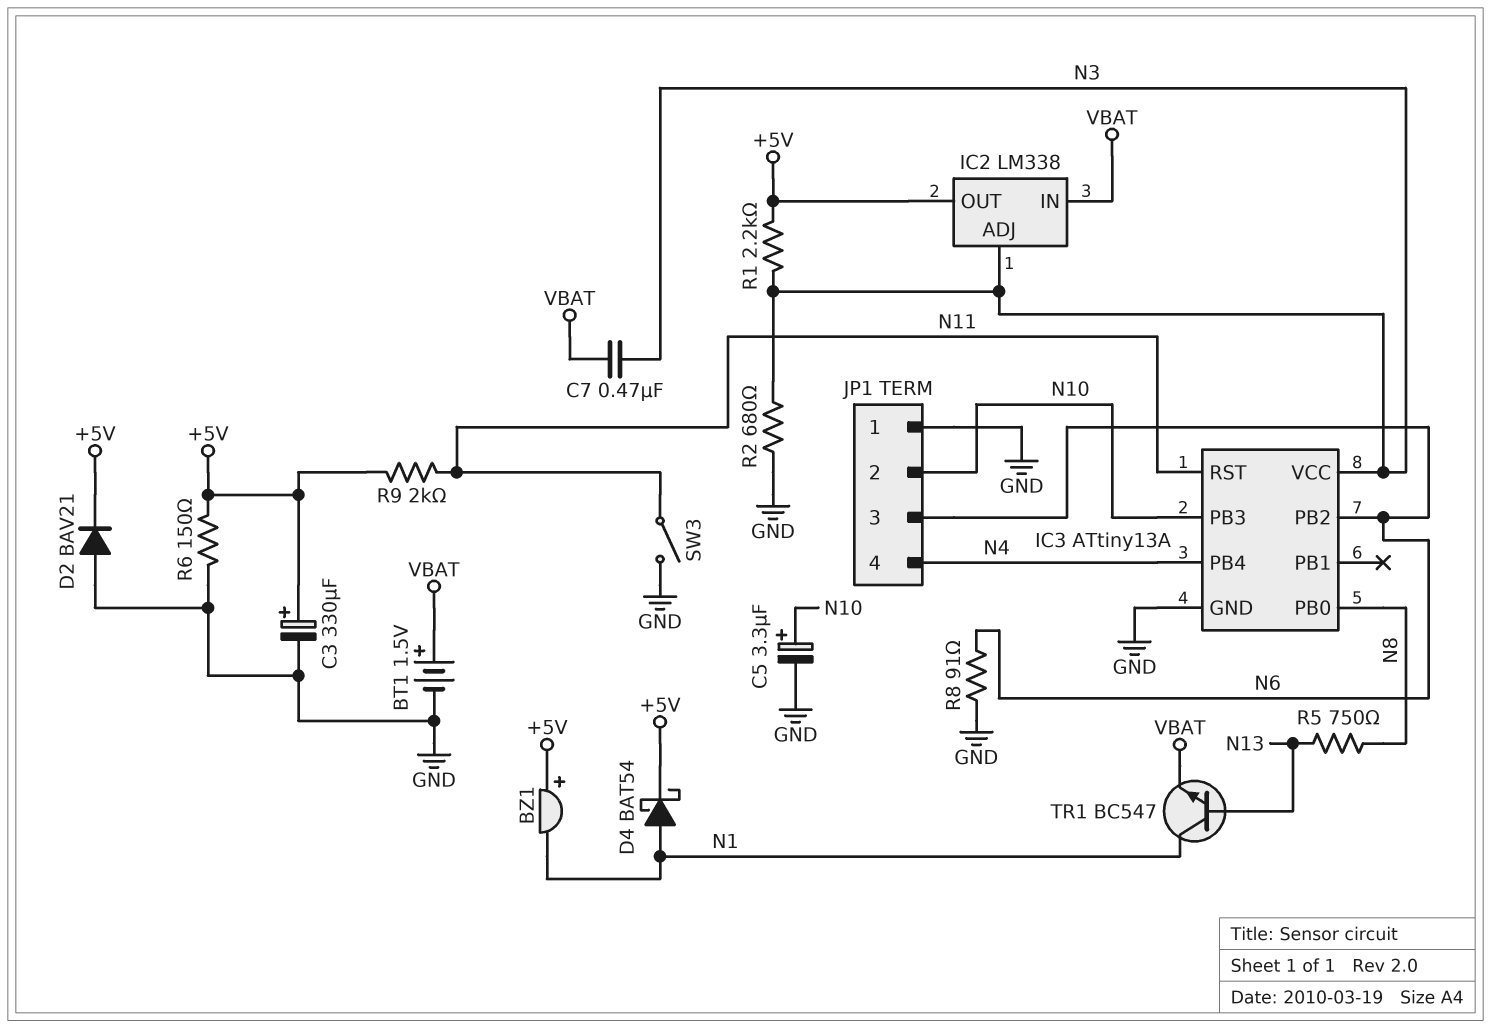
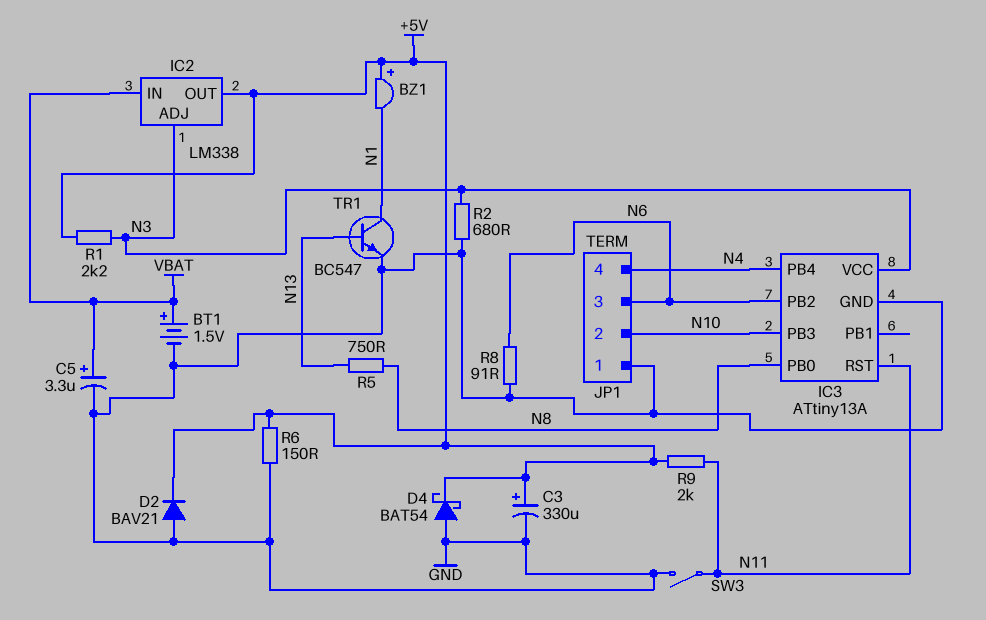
C5: 3.3uF (plus N10, minus GND) -> 3.3uF (plus VBAT, minus GND)
C7: 470nF (N3, VBAT) -> none
D4: schottky BAT54 (A N1, K +5V) -> schottky BAT54 (A GND, K +5V)
TR1: NPN BC547 (B N13, C N1, E VBAT) -> NPN BC547 (B N13, C N1, E GND)

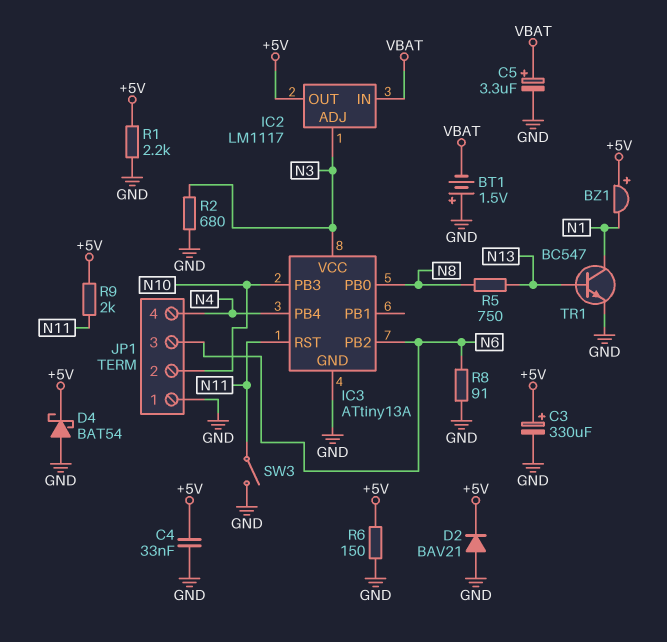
BT1: 1.5V (plus VBAT, minus GND) -> 1.5V (plus GND, minus VBAT)
C4: none -> 33nF (+5V, GND)
IC2: LM338 -> LM1117
R1: 2.2k (+5V, N3) -> 2.2k (+5V, GND)

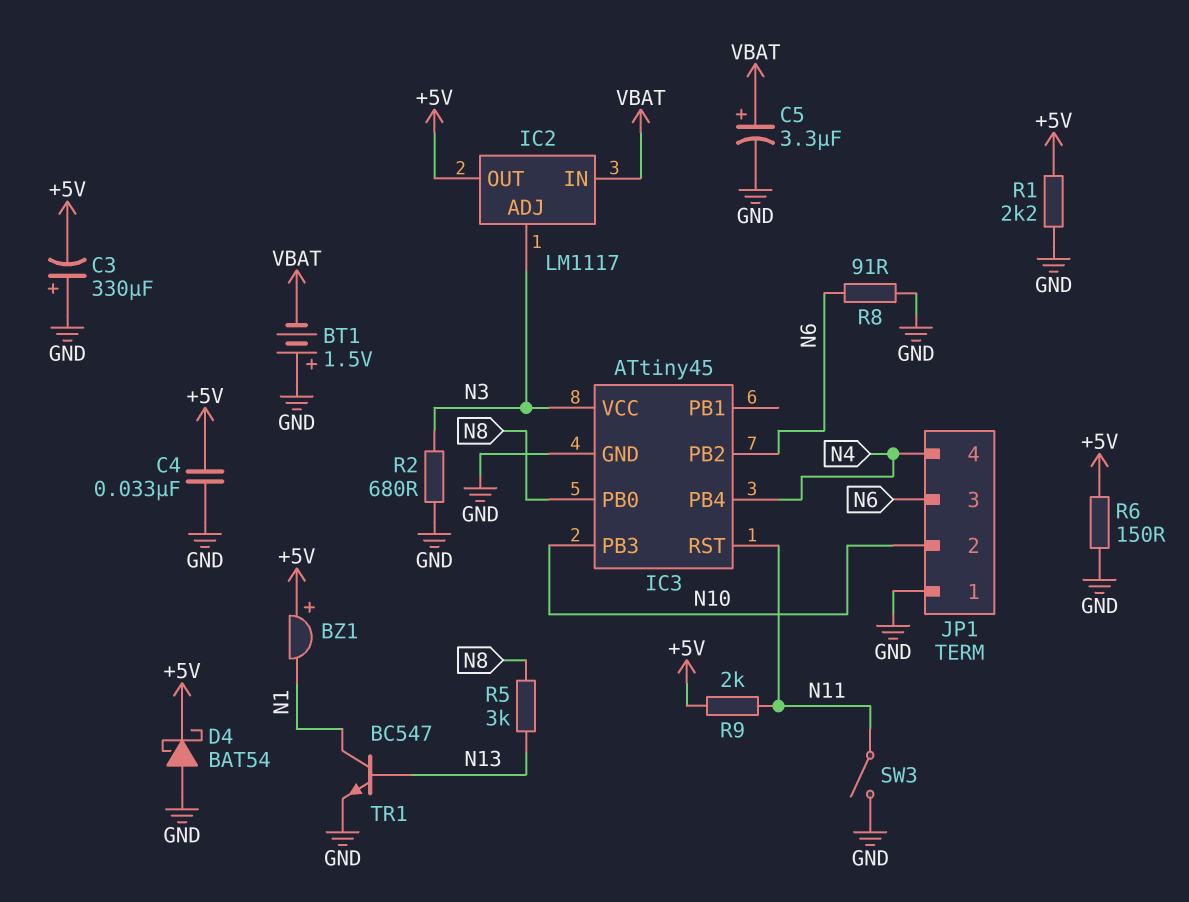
C3: 330uF (plus +5V, minus GND) -> 330uF (plus GND, minus +5V)
D2: diode BAV21 (A GND, K +5V) -> none
IC3: ATtiny13A -> ATtiny45
R5: 750 (N8, N13) -> 3k (N8, N13)

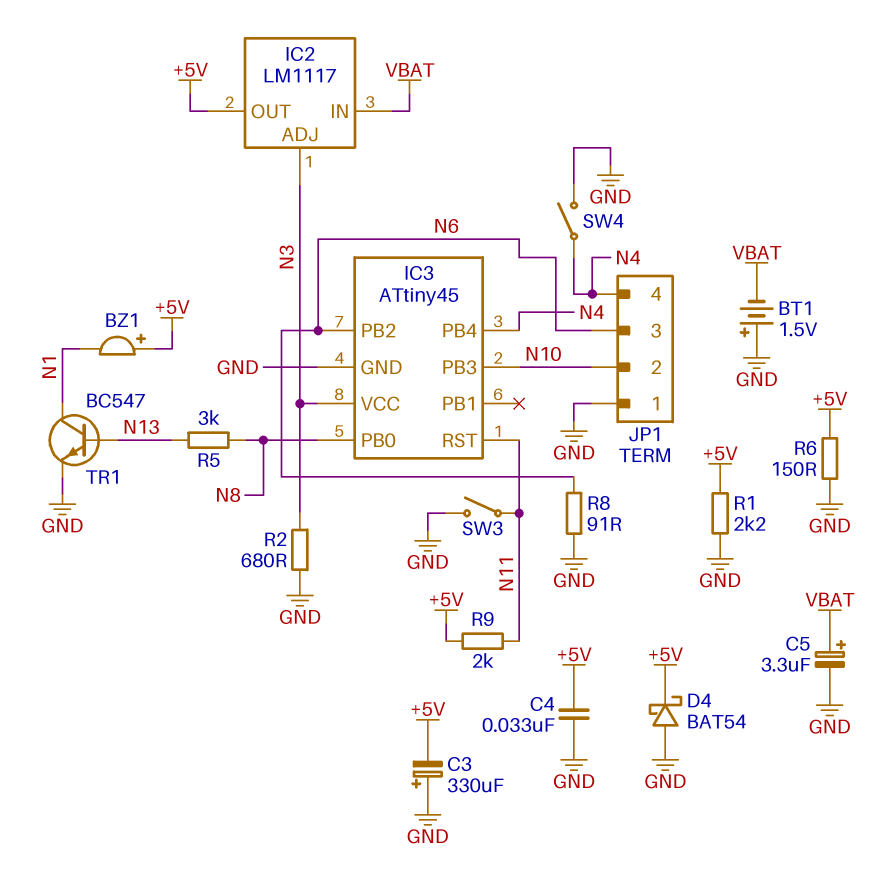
SW4: none -> switch (GND, N4)

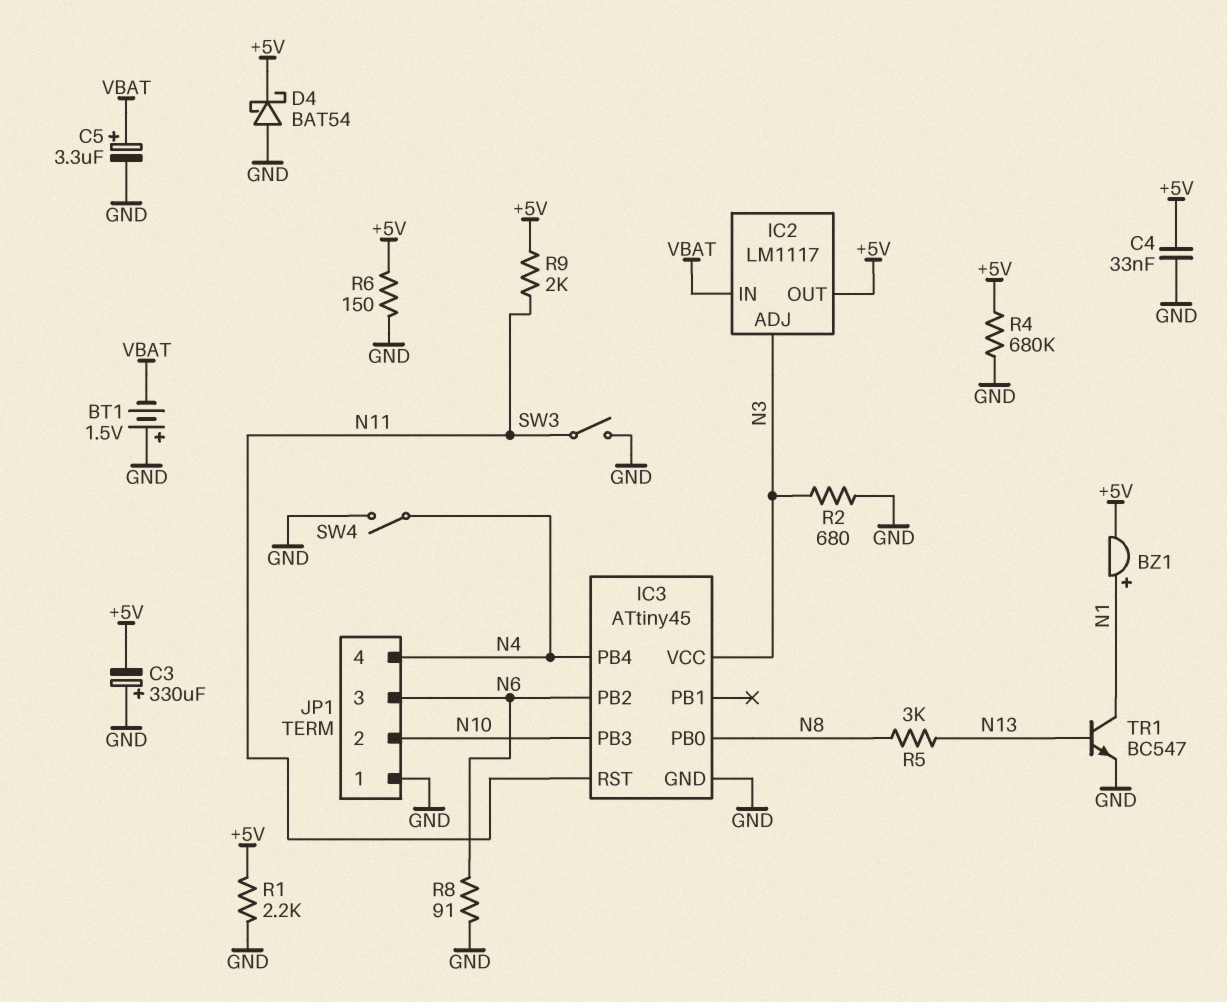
BZ1: buzzer (plus +5V, minus N1) -> buzzer (plus N1, minus +5V)
R4: none -> 680k (+5V, GND)

